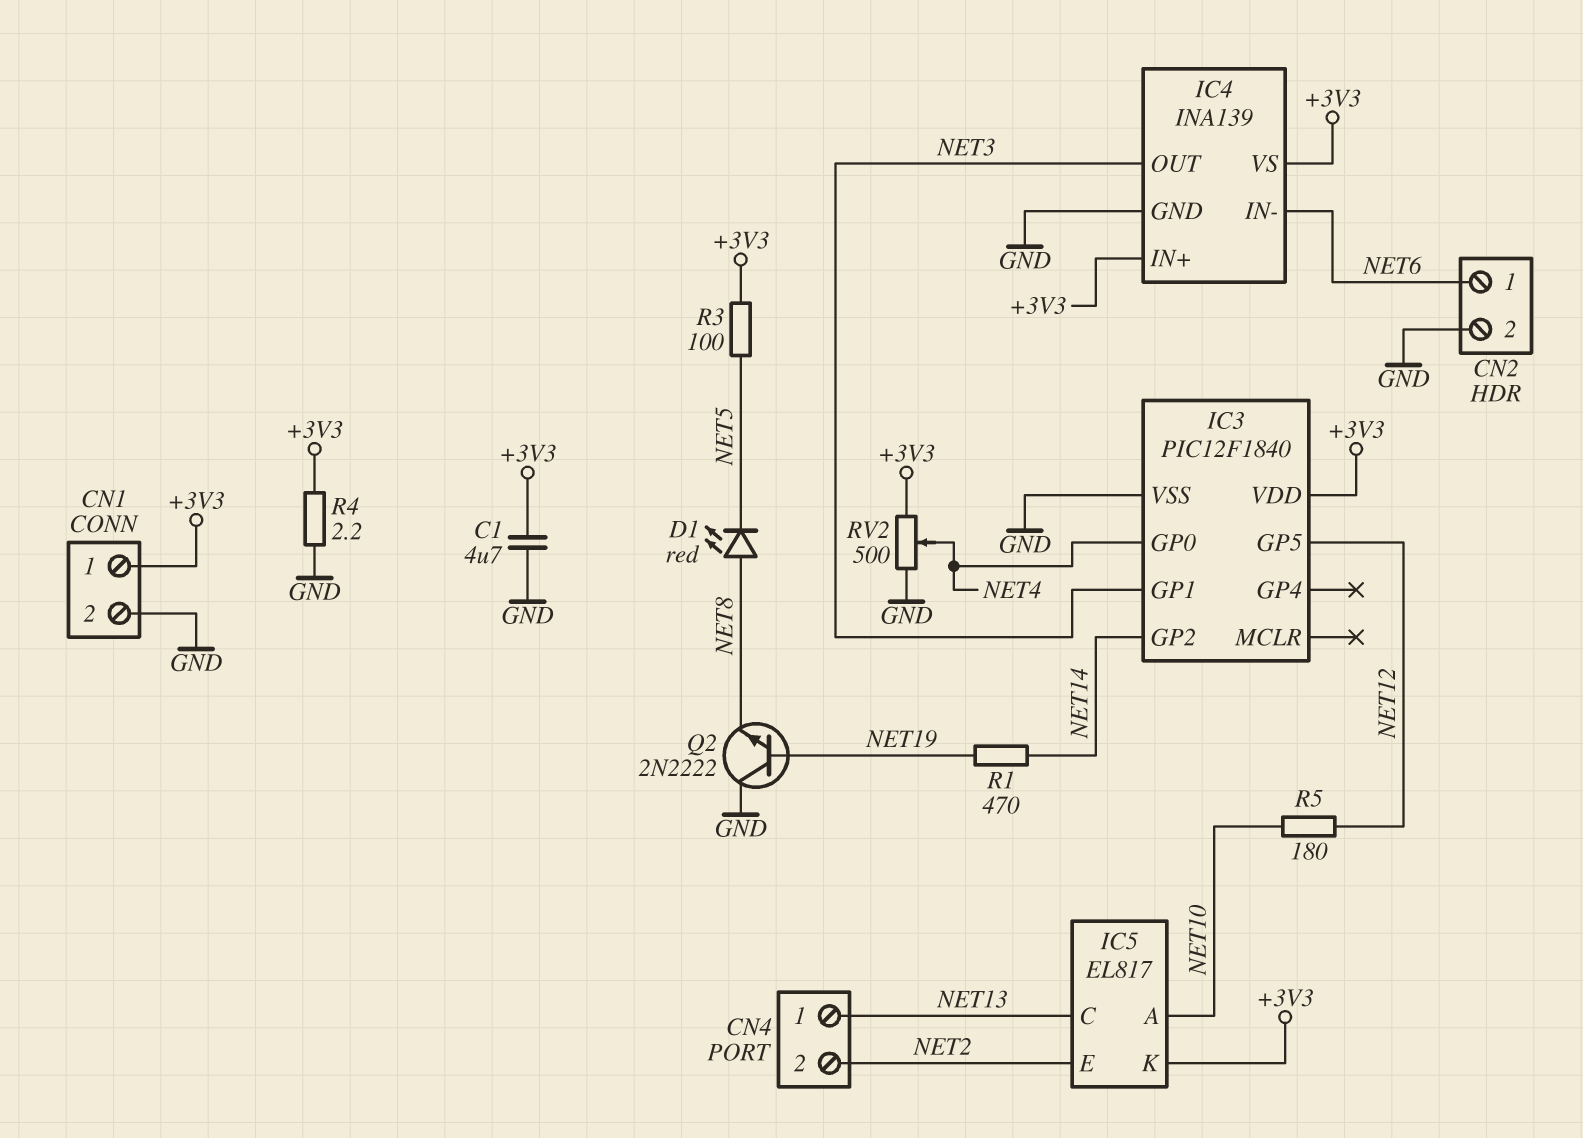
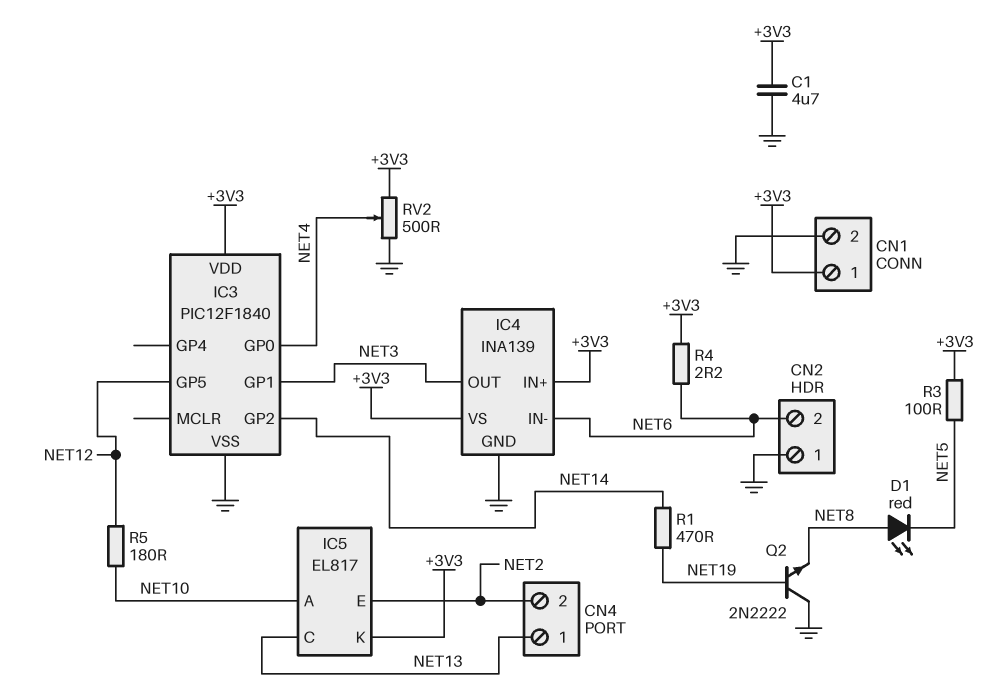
CN2 pin 1: NET6 -> GND
CN2 pin 2: GND -> NET6
R4: 2.2 (+3V3, GND) -> 2.2 (+3V3, NET6)

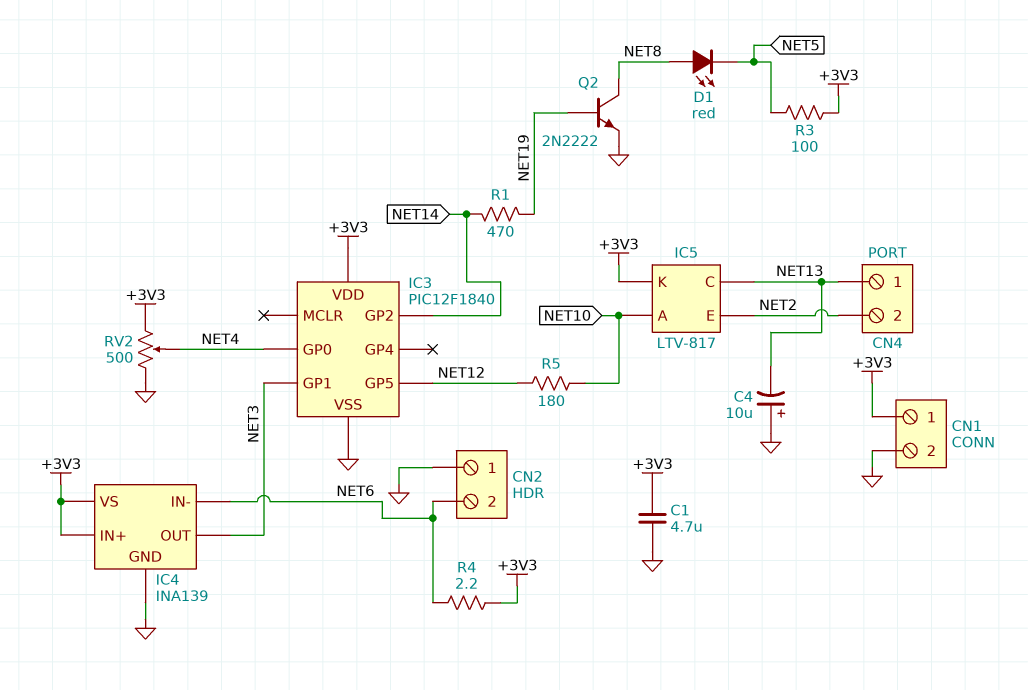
C4: none -> 10uF (plus GND, minus NET13)
IC5: EL817 -> LTV-817
Q2: NPN 2N2222 (B NET19, C GND, E NET8) -> NPN 2N2222 (B NET19, C NET8, E GND)

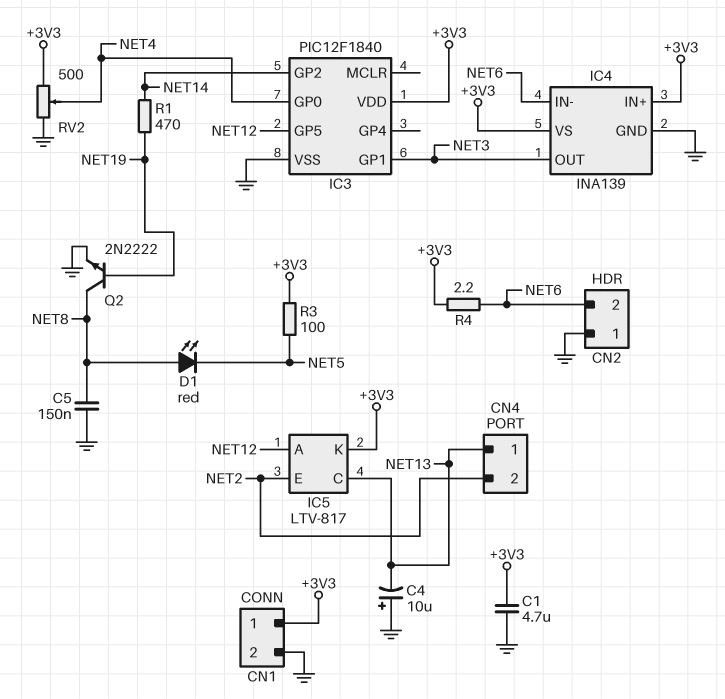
C5: none -> 150nF (GND, NET8)
IC5 pin A: NET10 -> NET12
R5: 180 (NET10, NET12) -> none

